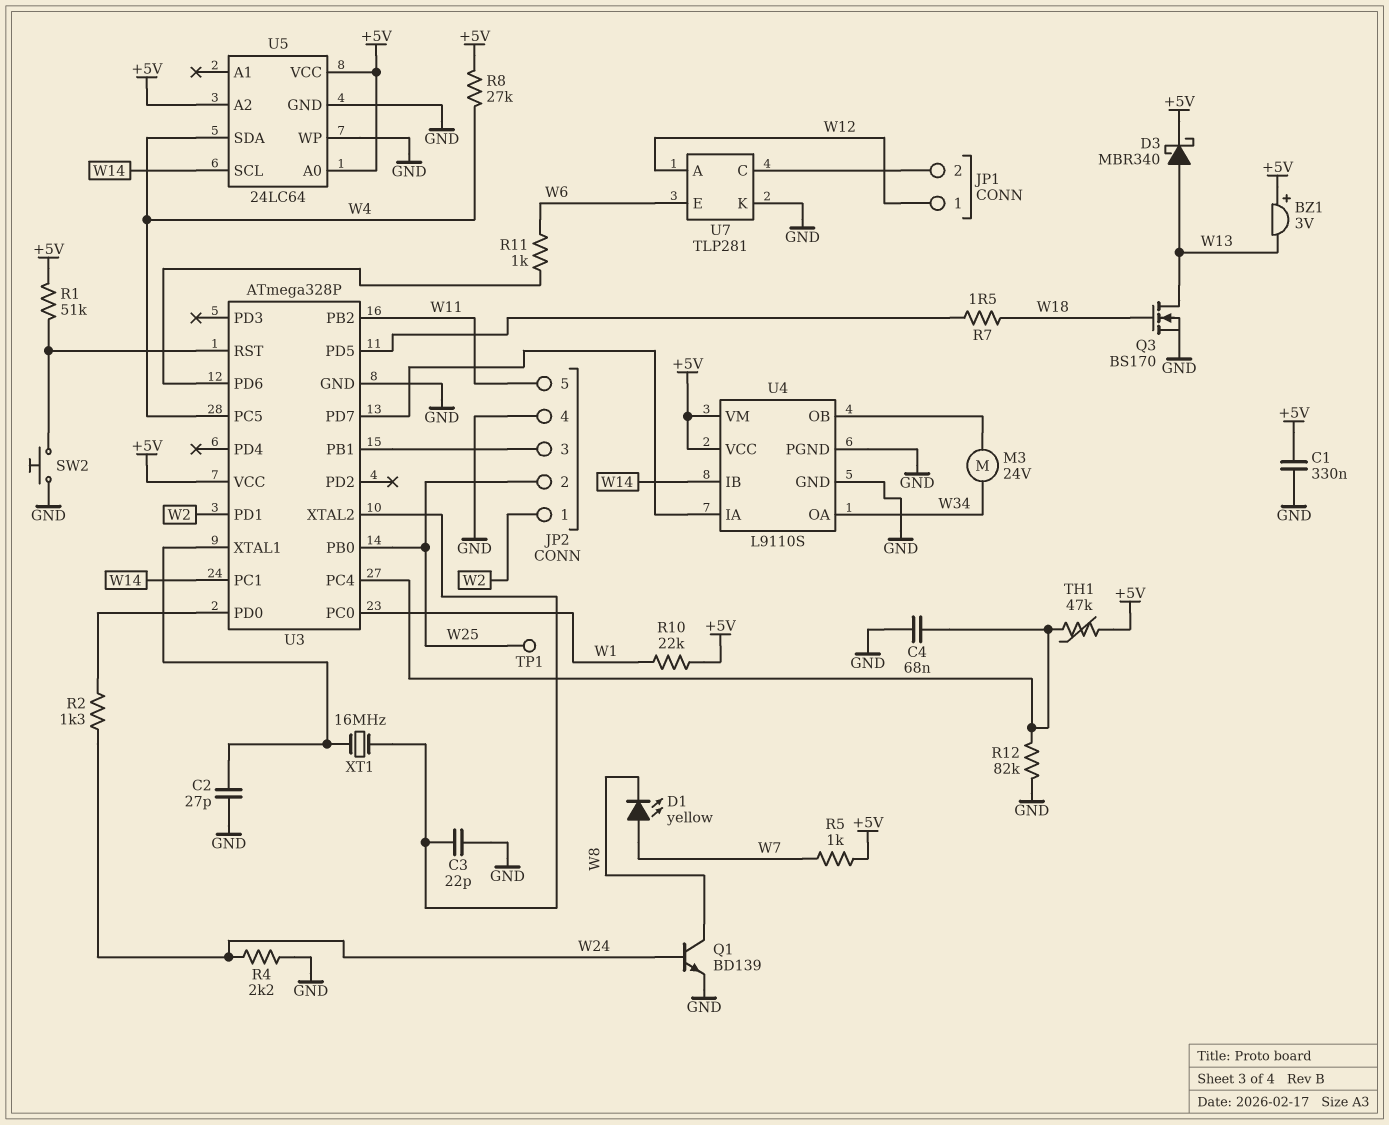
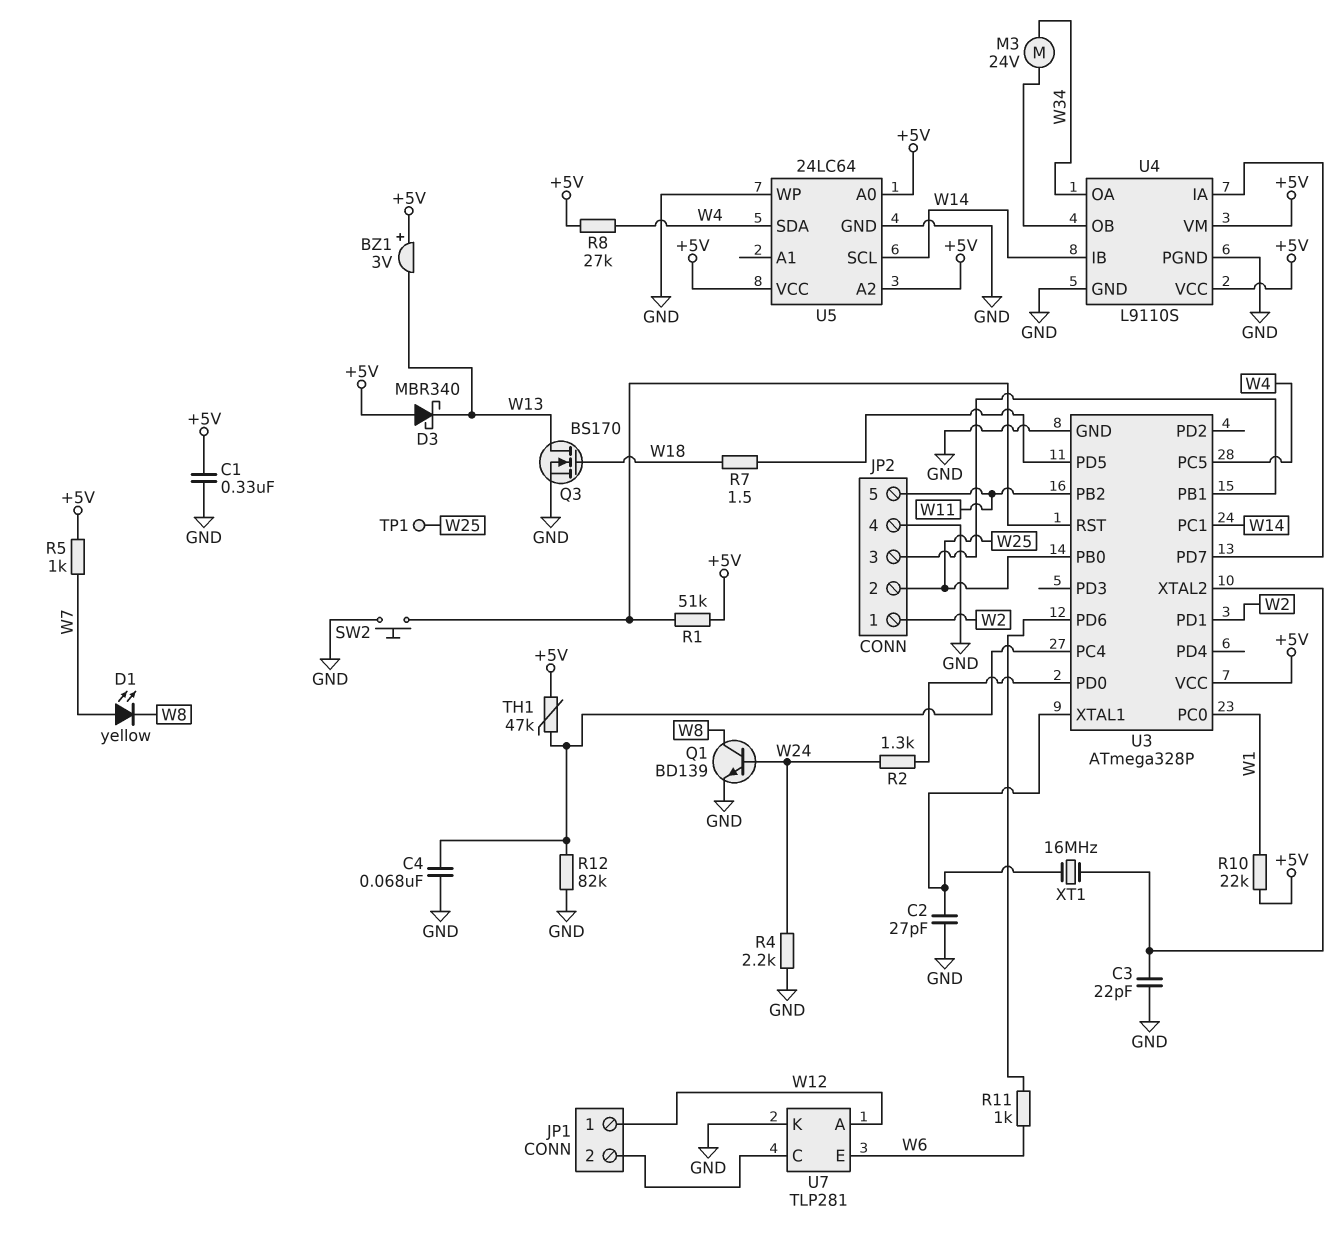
D3: schottky MBR340 (A W13, K +5V) -> schottky MBR340 (A +5V, K W13)

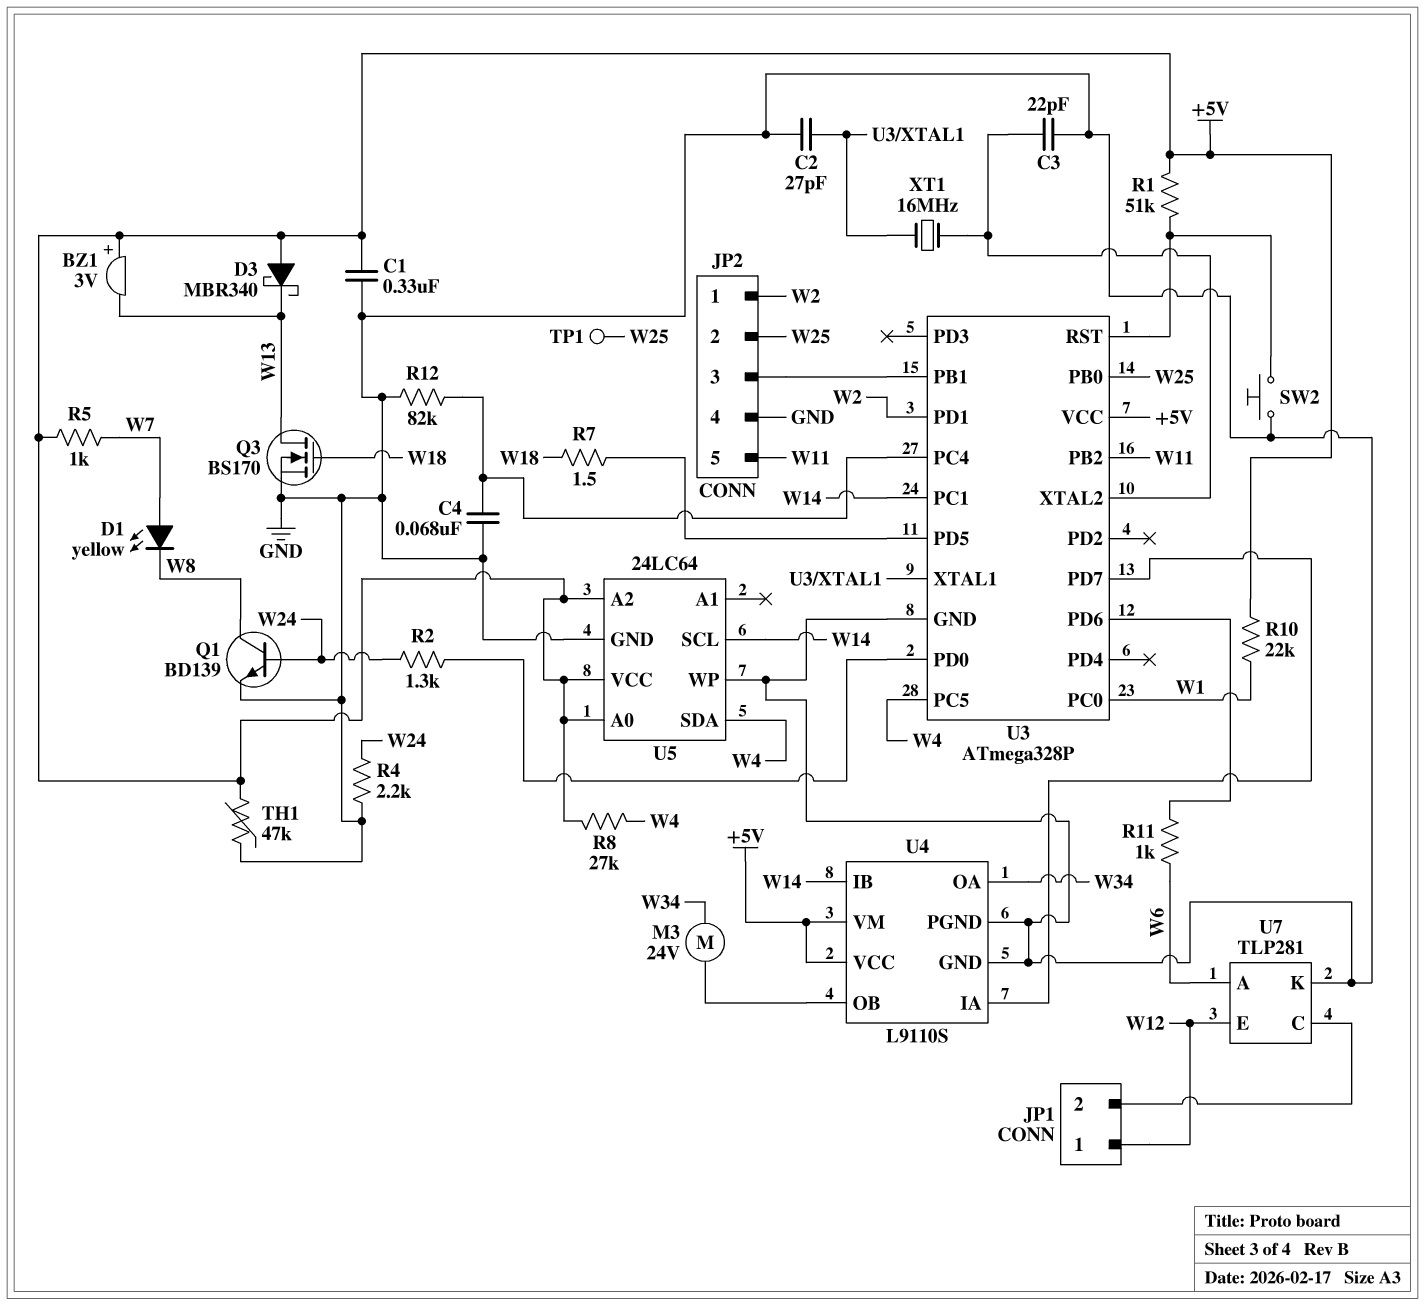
TH1: 47k (+5V, U3/PC4) -> 47k (+5V, GND)
U7 pin A: W12 -> W6
U7 pin E: W6 -> W12

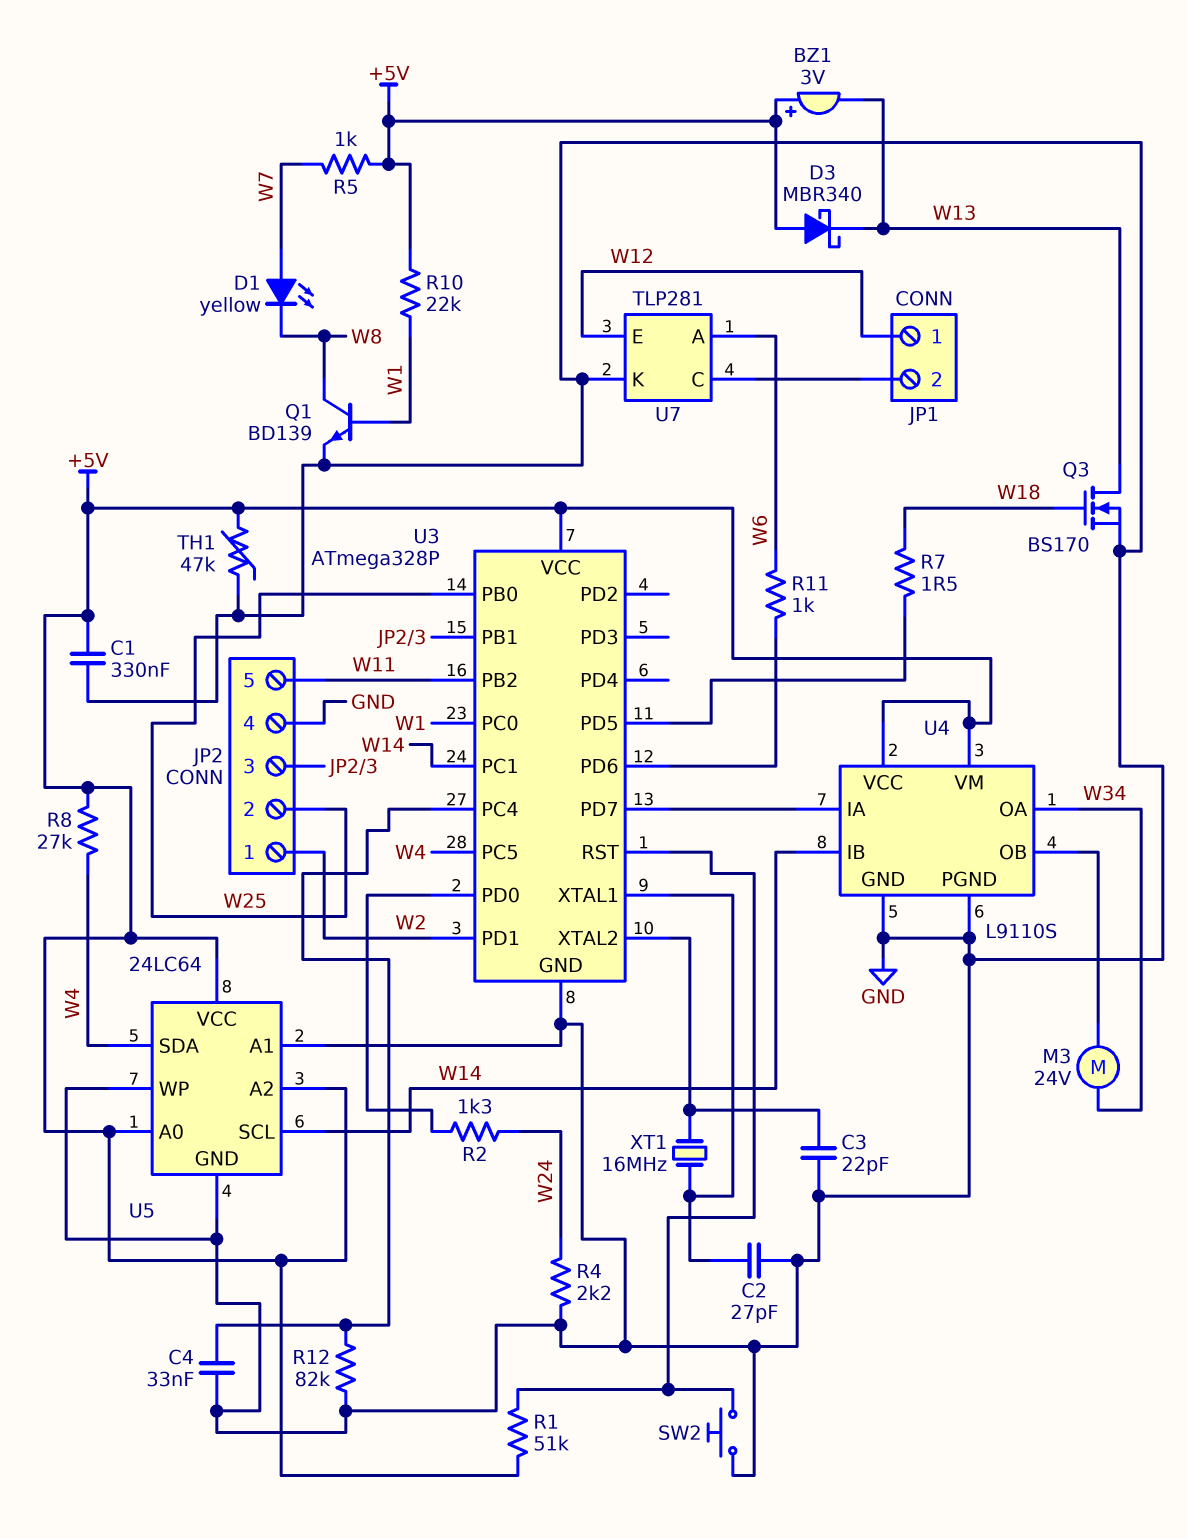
C4: 68nF (GND, U3/PC4) -> 33nF (GND, U3/PC4)
Q1: NPN BD139 (B W24, C W8, E GND) -> NPN BD139 (B W1, C W8, E GND)
TP1: test point (W25) -> none
U5 pin A1: none -> GND

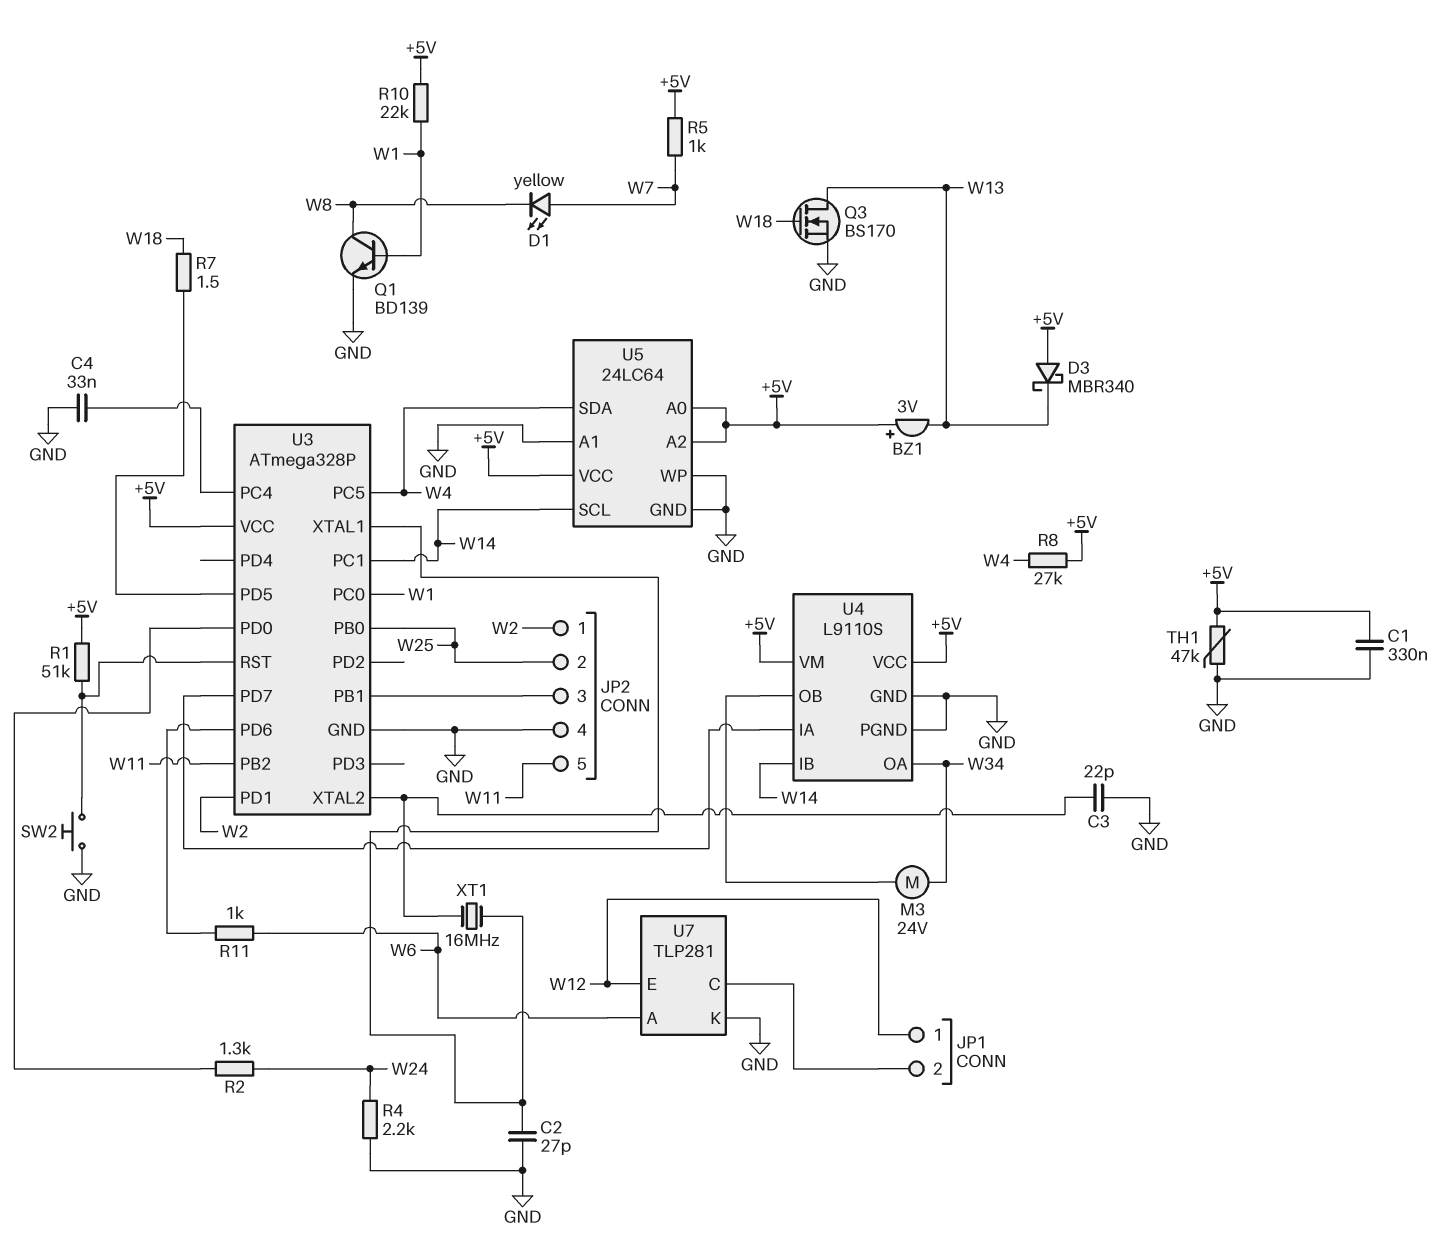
R12: 82k (GND, U3/PC4) -> none

